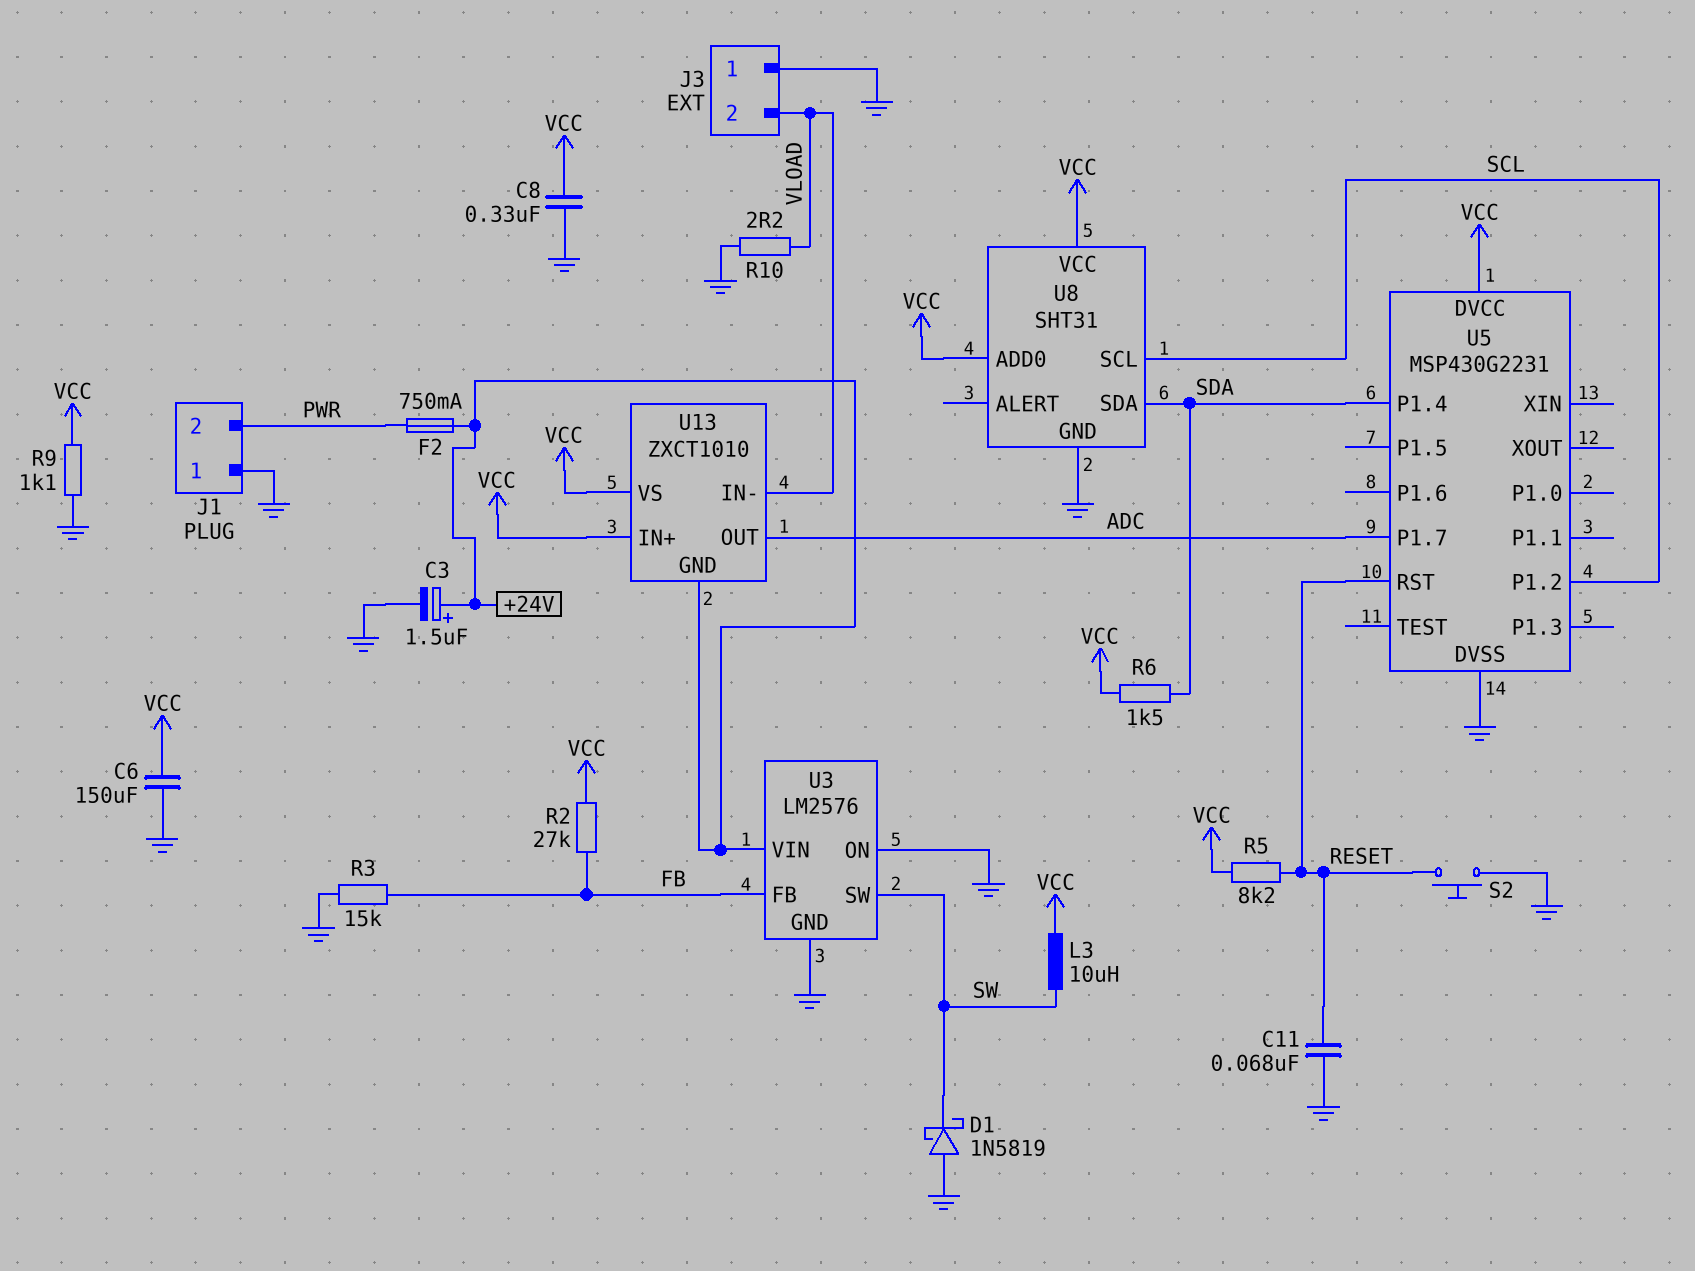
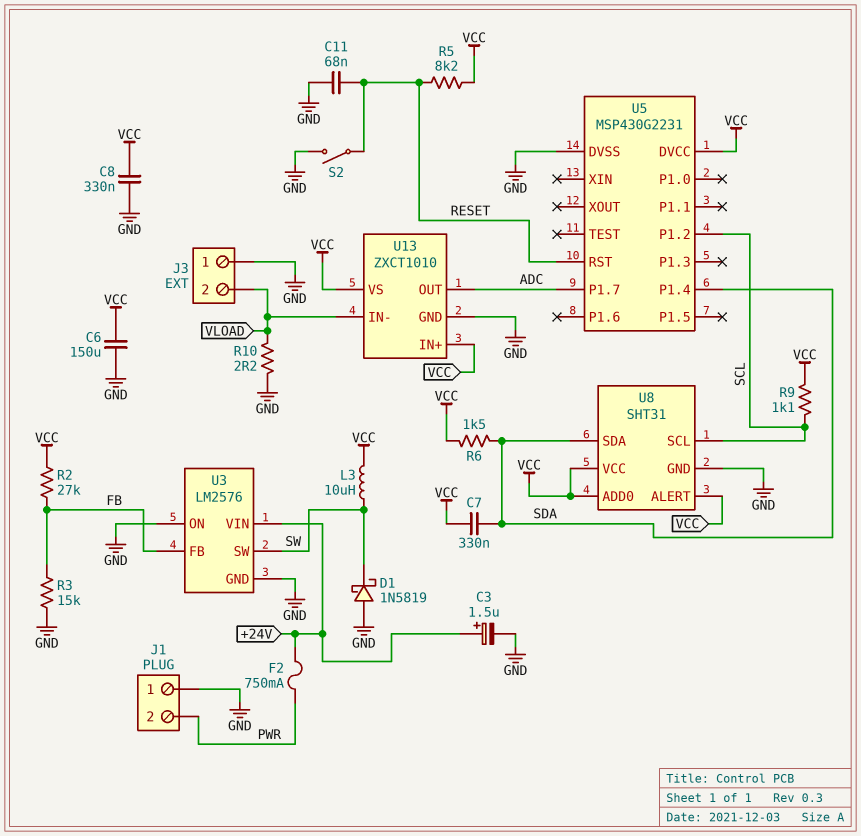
C7: none -> 330nF (SDA, VCC)
R9: 1.1k (GND, VCC) -> 1.1k (SCL, VCC)
S2: button (GND, RESET) -> switch (GND, RESET)
U8 pin ALERT: none -> VCC
U13 pin GND: +24V -> GND

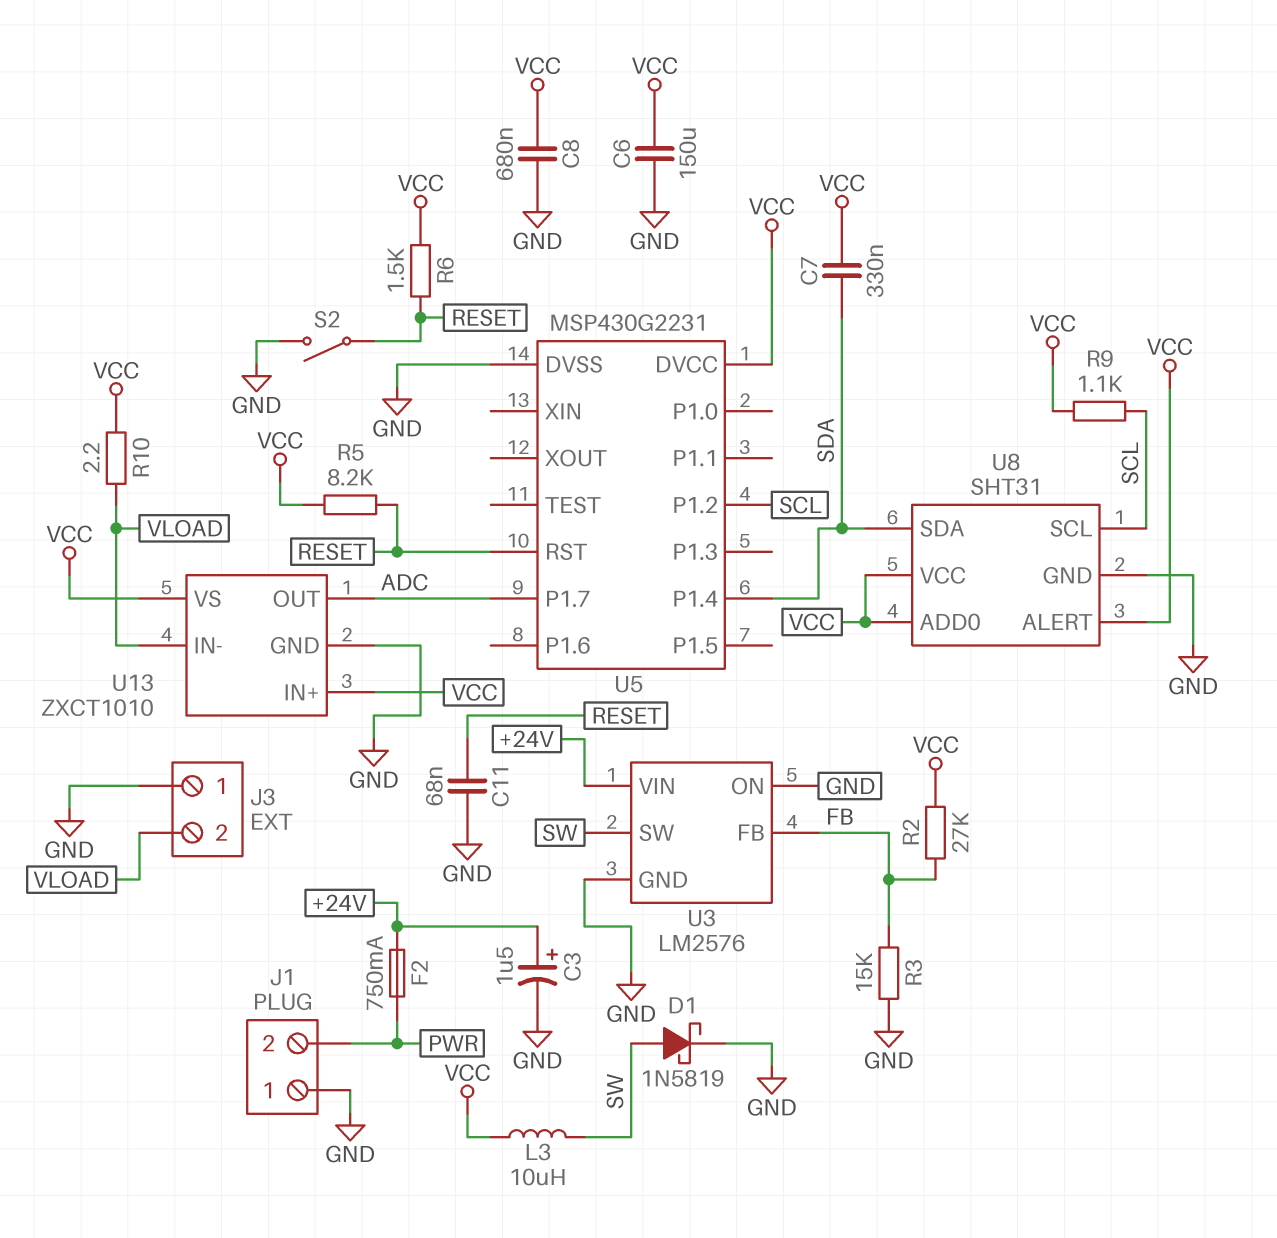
C8: 330nF (GND, VCC) -> 680nF (GND, VCC)
D1: schottky 1N5819 (A GND, K SW) -> schottky 1N5819 (A SW, K GND)
R6: 1.5k (SDA, VCC) -> 1.5k (RESET, VCC)
R10: 2.2 (GND, VLOAD) -> 2.2 (VCC, VLOAD)

